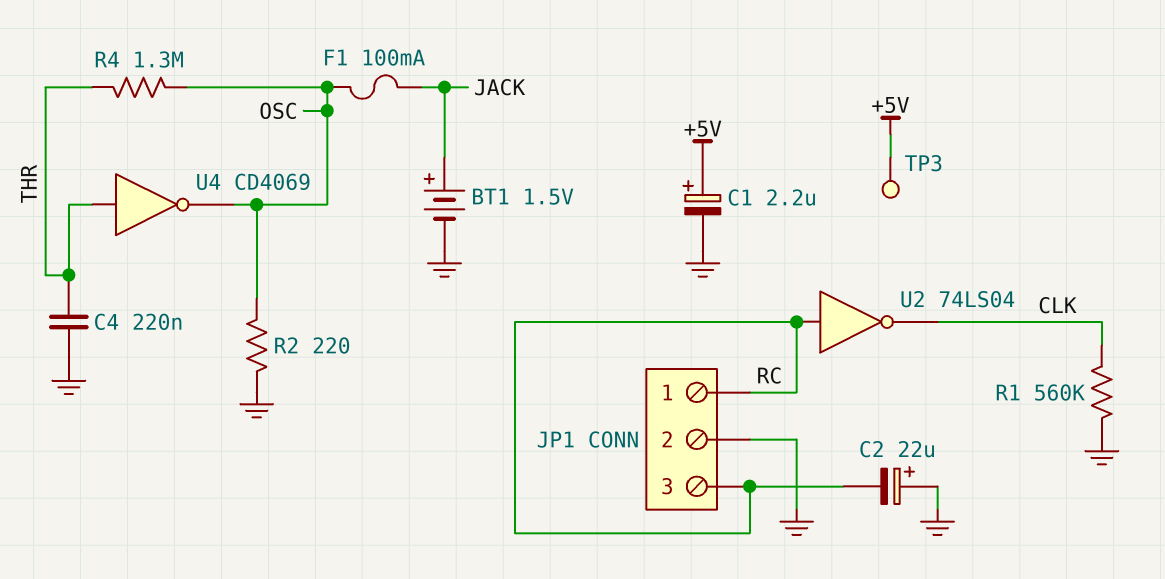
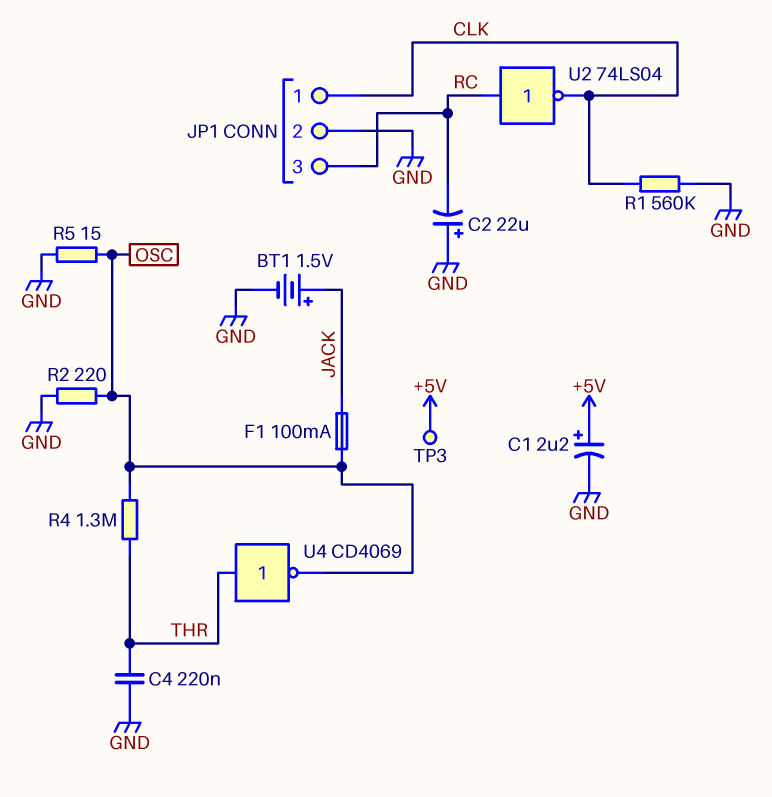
JP1 pin 1: RC -> CLK
R5: none -> 15 (GND, OSC)

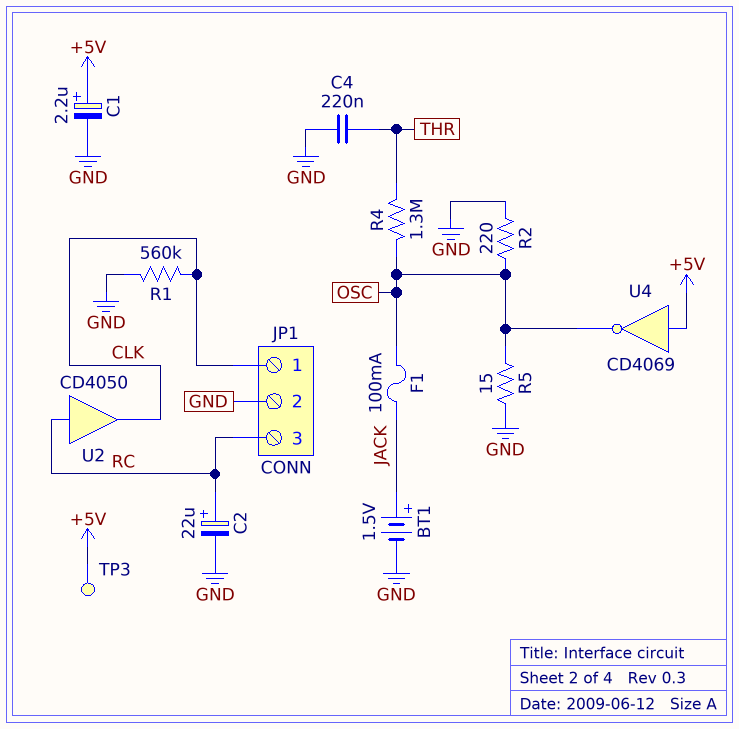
C2: 22uF (plus GND, minus RC) -> 22uF (plus RC, minus GND)
U2: NOT 74LS04 (in RC, out CLK) -> buffer CD4050 (in RC, out CLK)
U4: NOT CD4069 (in THR, out OSC) -> NOT CD4069 (in +5V, out OSC)

